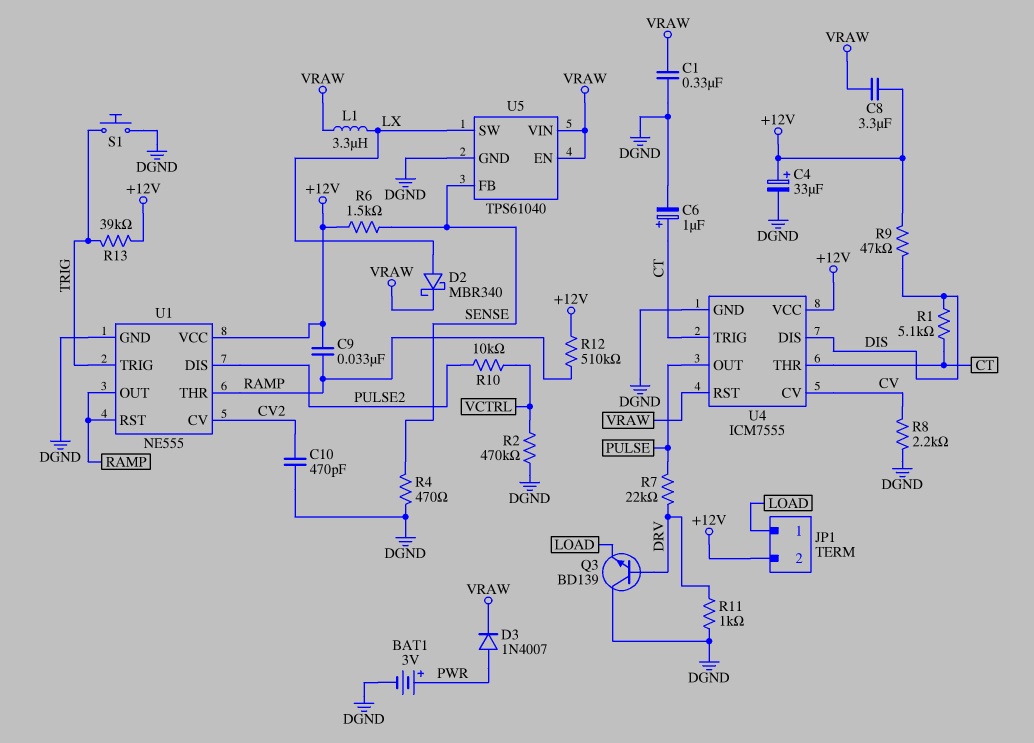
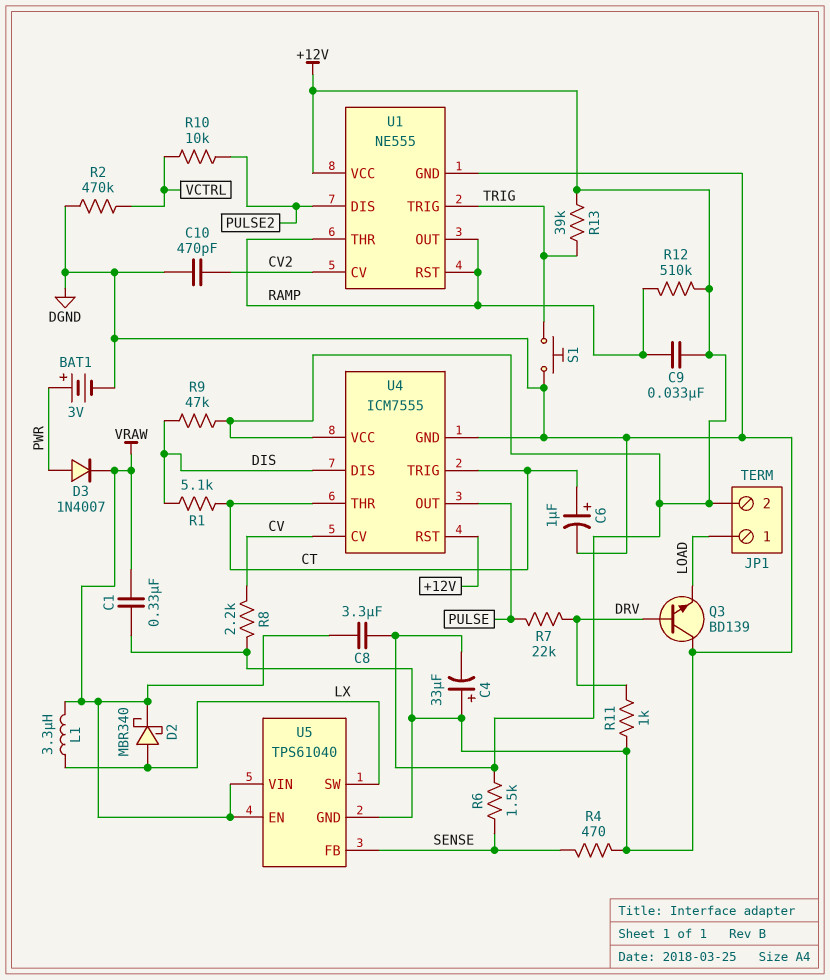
C4: 33uF (plus +12V, minus DGND) -> 33uF (plus DGND, minus +12V)
U4 pin RST: VRAW -> +12V

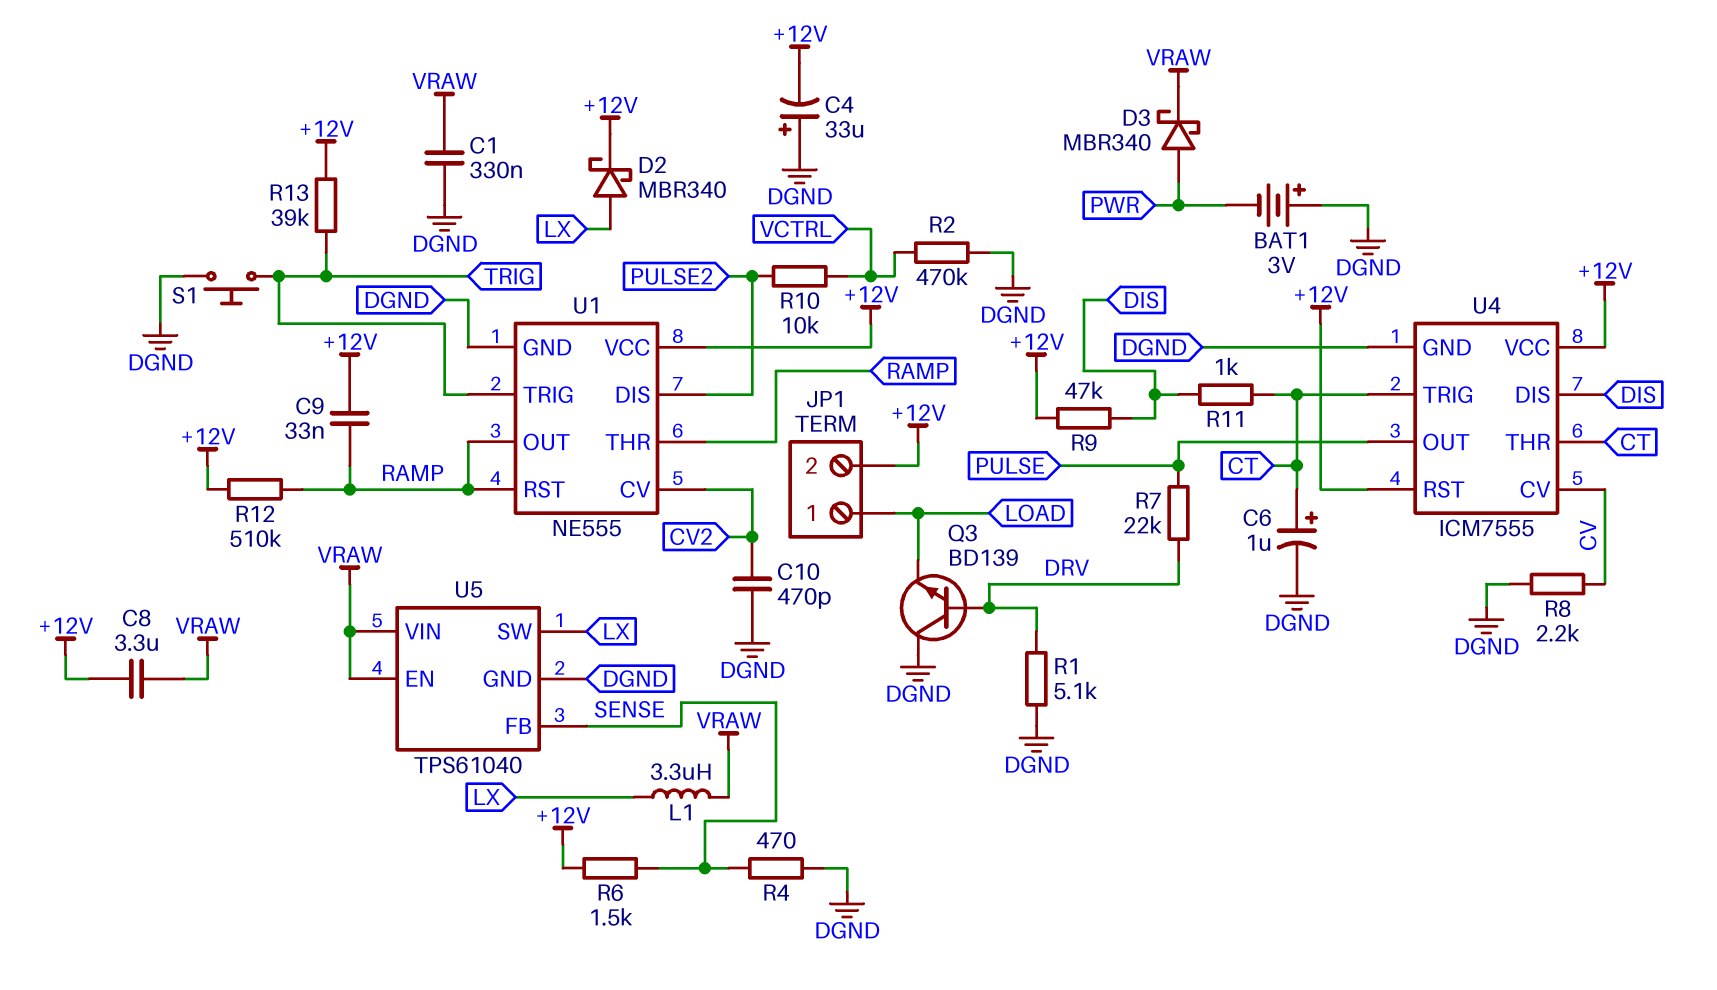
BAT1: 3V (plus PWR, minus DGND) -> 3V (plus DGND, minus PWR)
D2: schottky MBR340 (A LX, K VRAW) -> schottky MBR340 (A LX, K +12V)
D3: diode 1N4007 (A PWR, K VRAW) -> schottky MBR340 (A PWR, K VRAW)
R1: 5.1k (CT, DIS) -> 5.1k (DGND, DRV)
R11: 1k (DGND, DRV) -> 1k (CT, DIS)

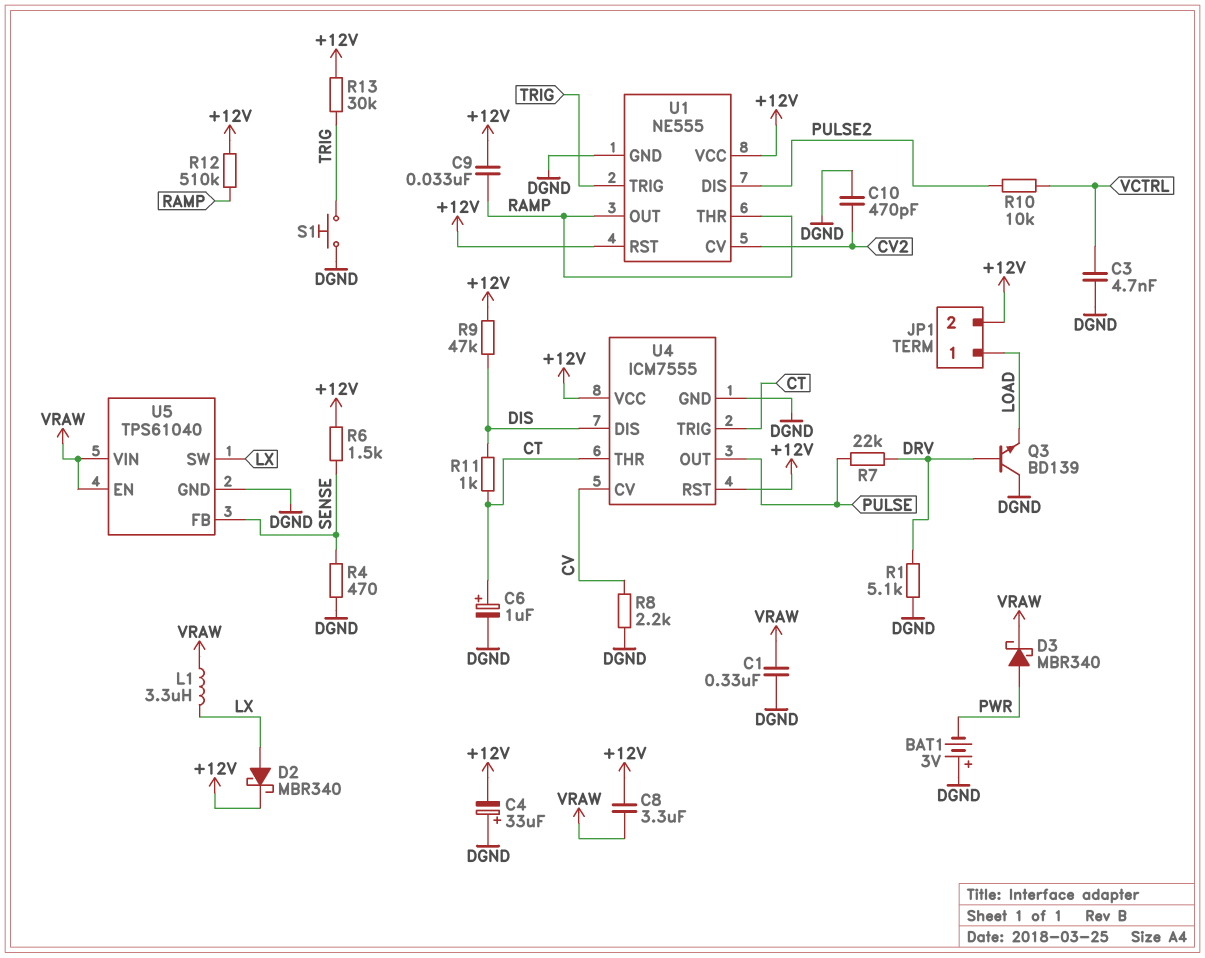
C3: none -> 4.7nF (DGND, VCTRL)
R2: 470k (DGND, VCTRL) -> none
R13: 39k (+12V, TRIG) -> 30k (+12V, TRIG)
U1 pin RST: RAMP -> +12V

